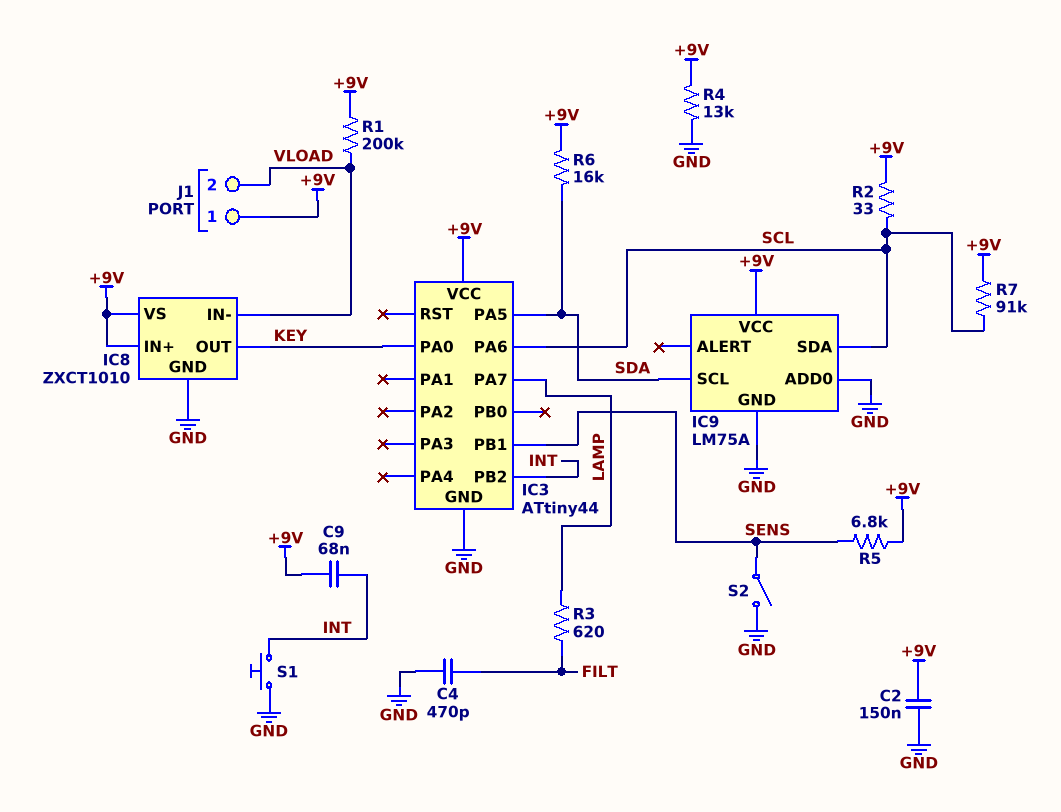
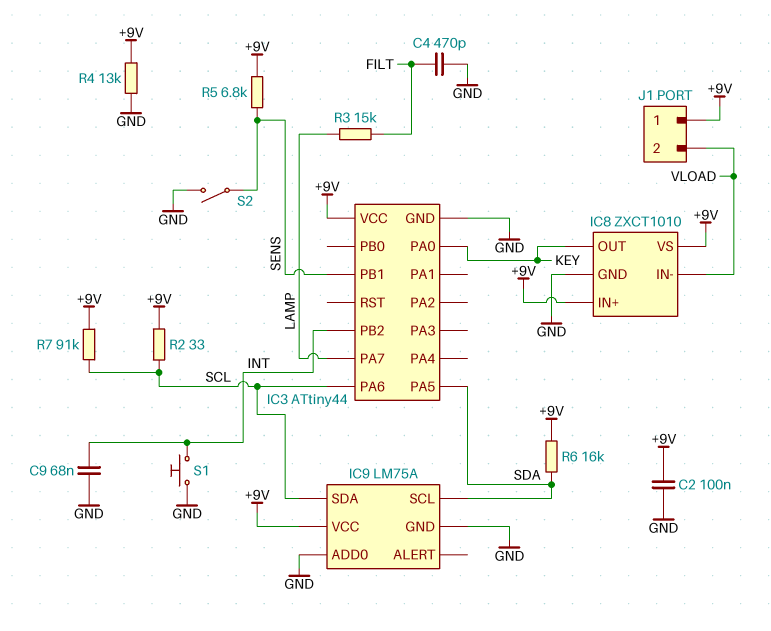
C2: 150nF (+9V, GND) -> 100nF (+9V, GND)
C9: 68nF (+9V, INT) -> 68nF (GND, INT)
R1: 200k (+9V, VLOAD) -> none
R3: 620 (FILT, LAMP) -> 15k (FILT, LAMP)

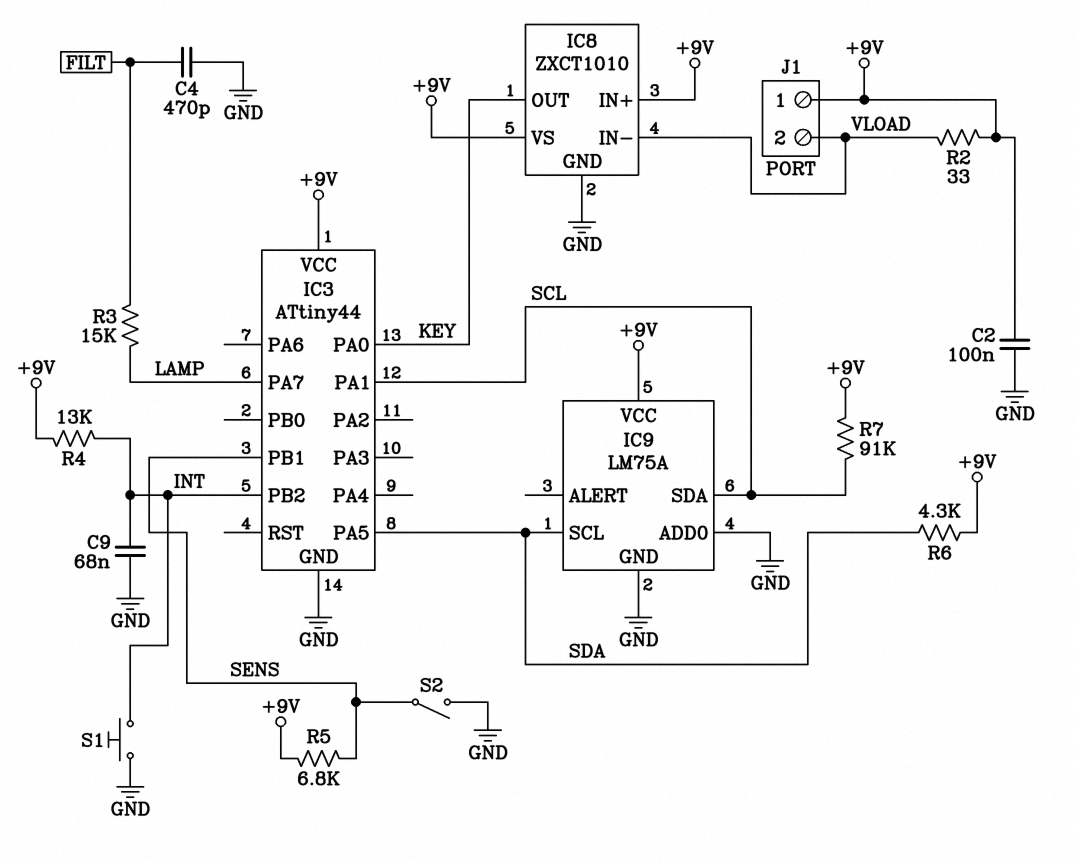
IC3 pin PA1: none -> SCL
IC3 pin PA6: SCL -> none
R2: 33 (+9V, SCL) -> 33 (+9V, VLOAD)
R4: 13k (+9V, GND) -> 13k (+9V, INT)
R6: 16k (+9V, SDA) -> 4.3k (+9V, SDA)

